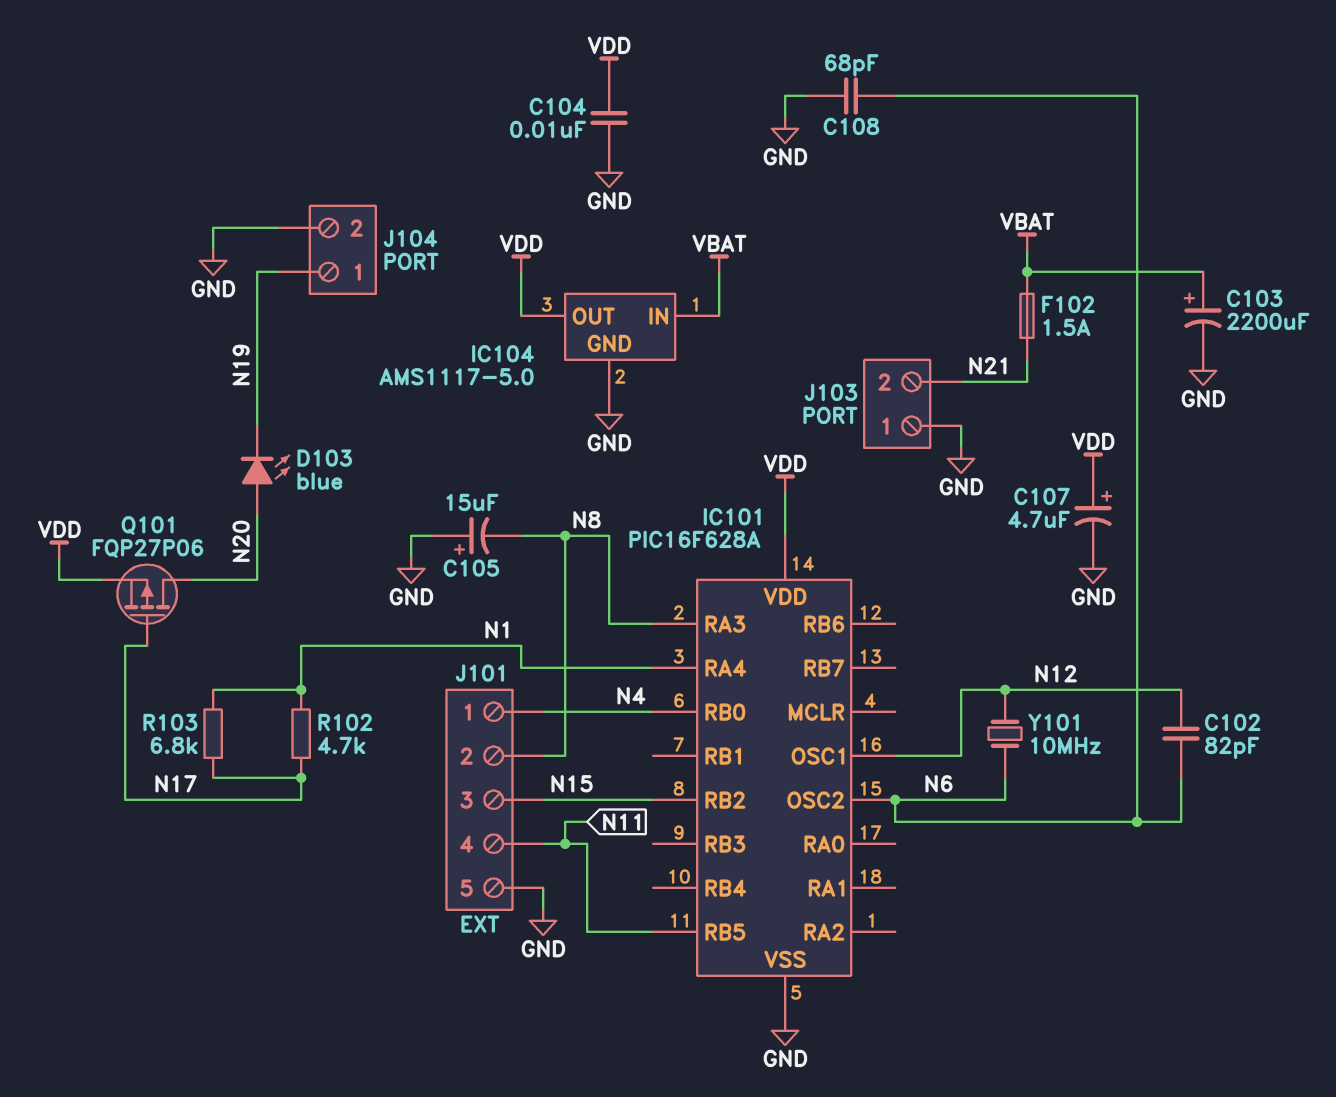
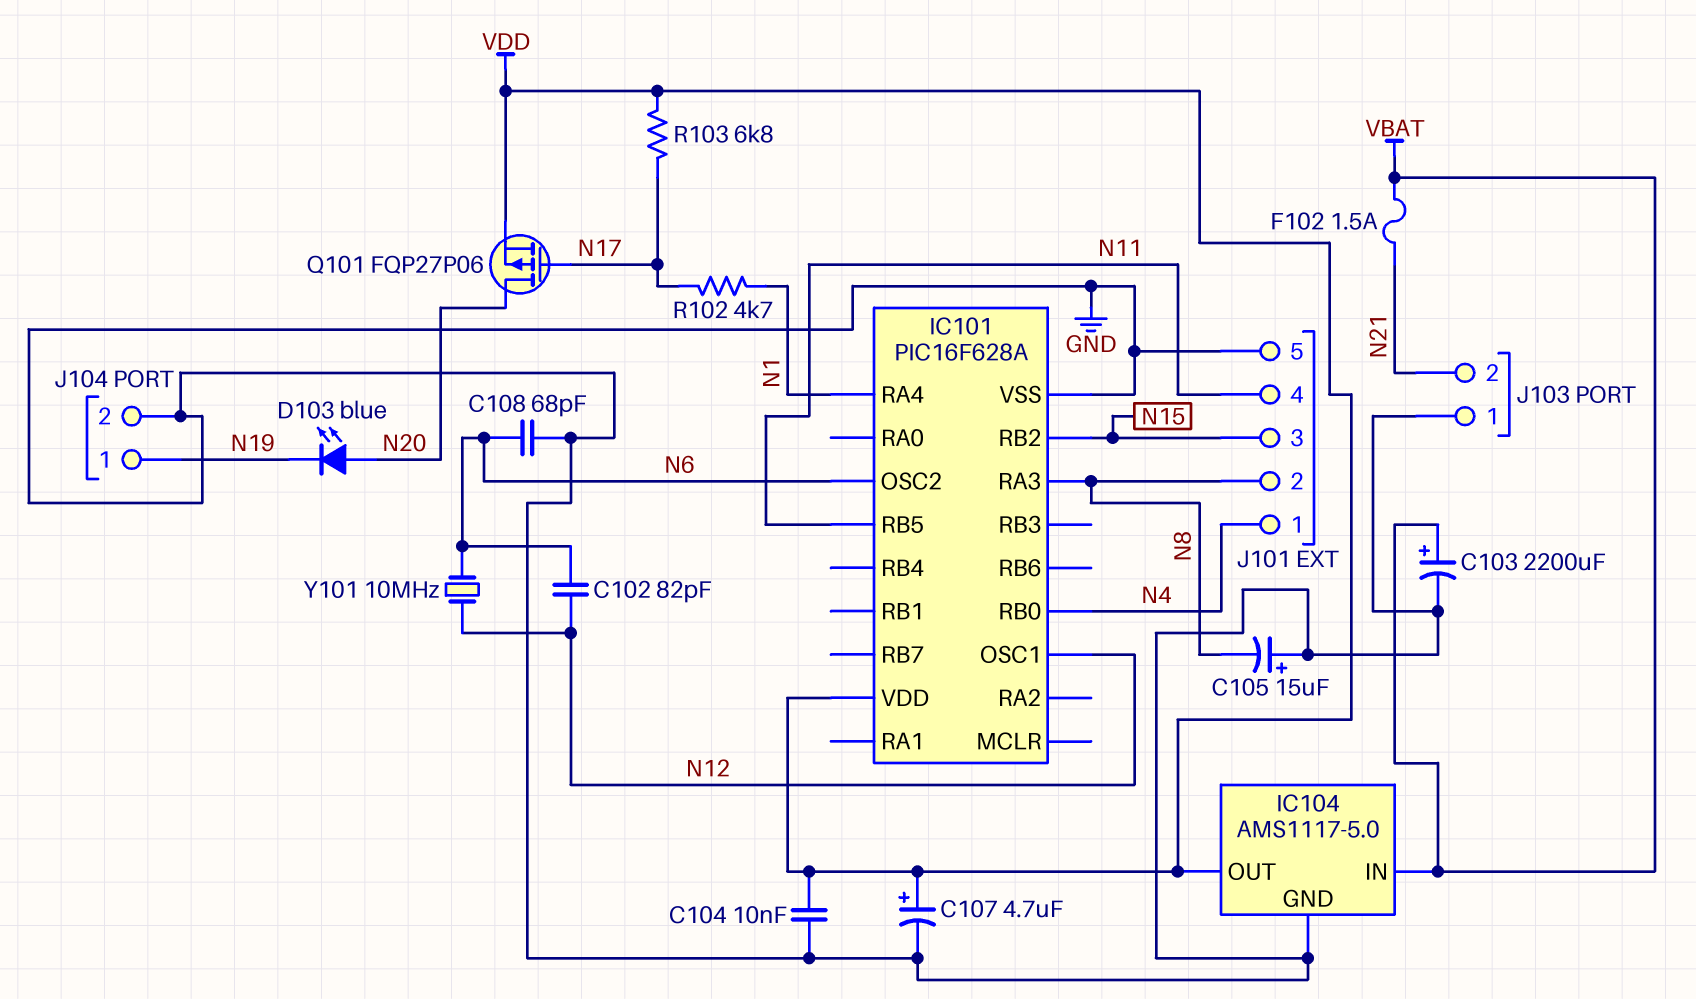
R103: 6.8k (N1, N17) -> 6.8k (N17, VDD)

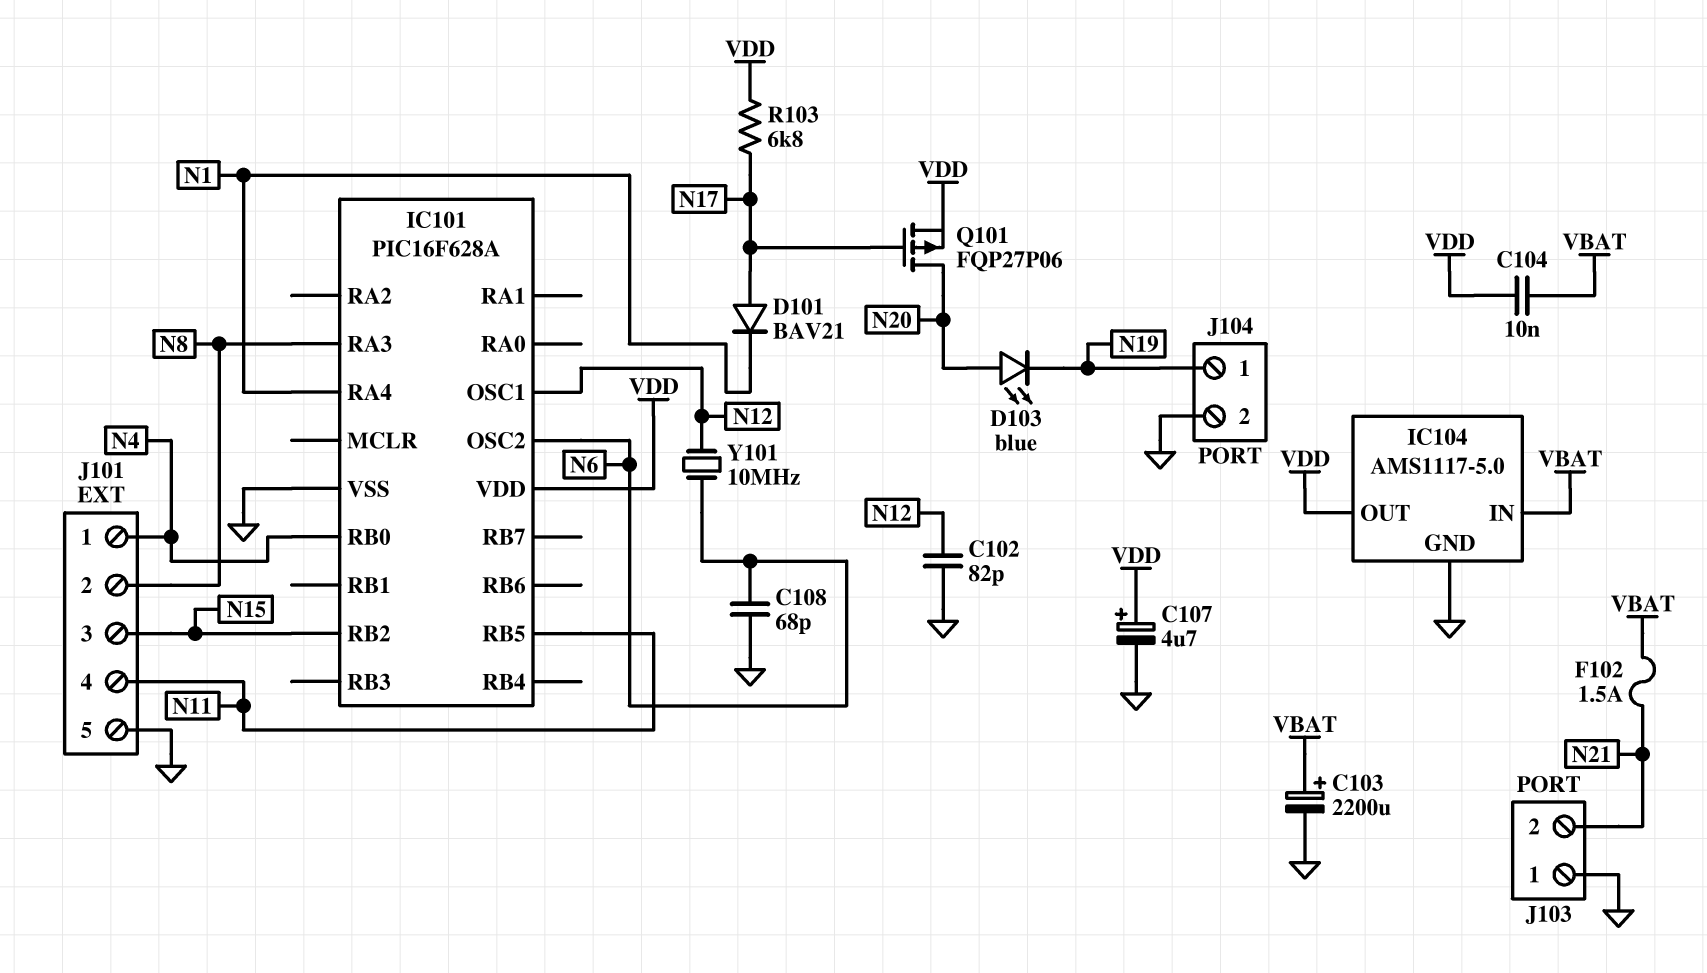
C102: 82pF (N6, N12) -> 82pF (GND, N12)
C104: 10nF (GND, VDD) -> 10nF (VBAT, VDD)
C105: 15uF (plus GND, minus N8) -> none
D101: none -> diode BAV21 (A N17, K N1)
R102: 4.7k (N1, N17) -> none

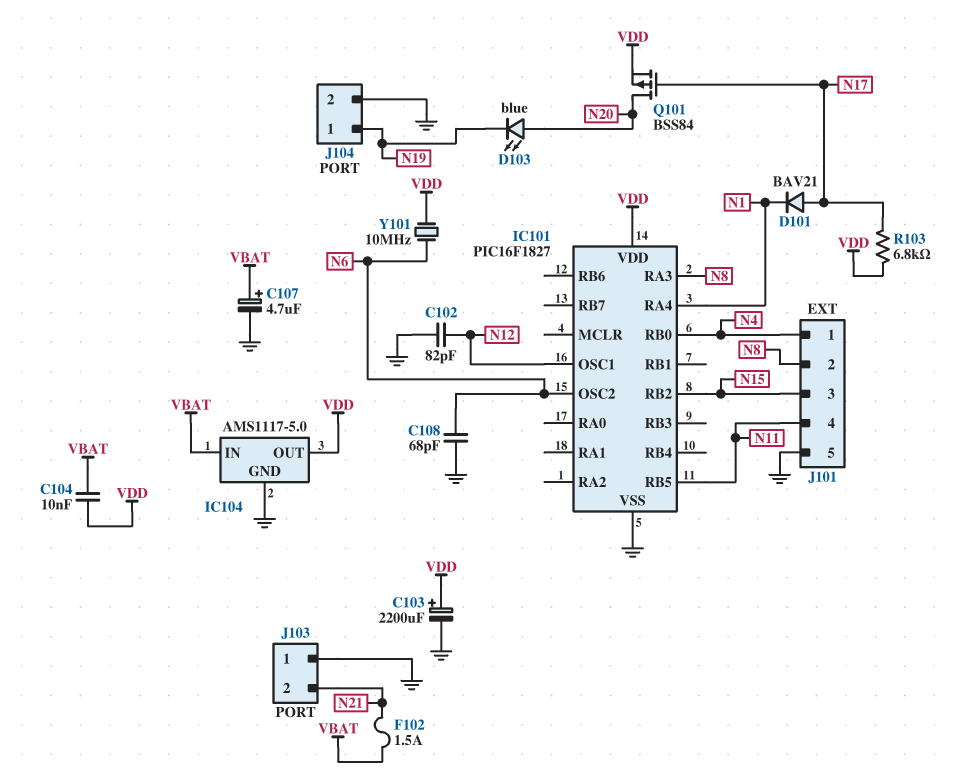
C103: 2200uF (plus VBAT, minus GND) -> 2200uF (plus VDD, minus GND)
C107: 4.7uF (plus VDD, minus GND) -> 4.7uF (plus VBAT, minus GND)
IC101: PIC16F628A -> PIC16F1827
Q101: PMOS FQP27P06 (G N17, D N20, S VDD) -> PMOS BSS84 (G N17, D N20, S VDD)
Y101: 10MHz (N6, N12) -> 10MHz (N6, VDD)

